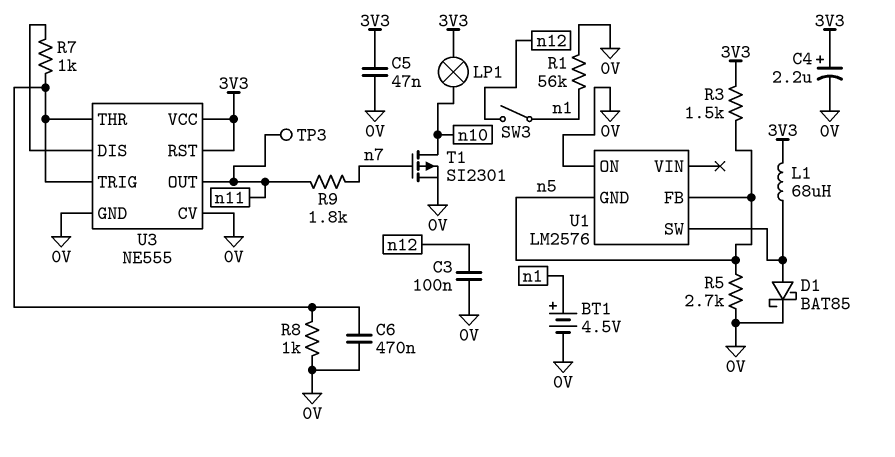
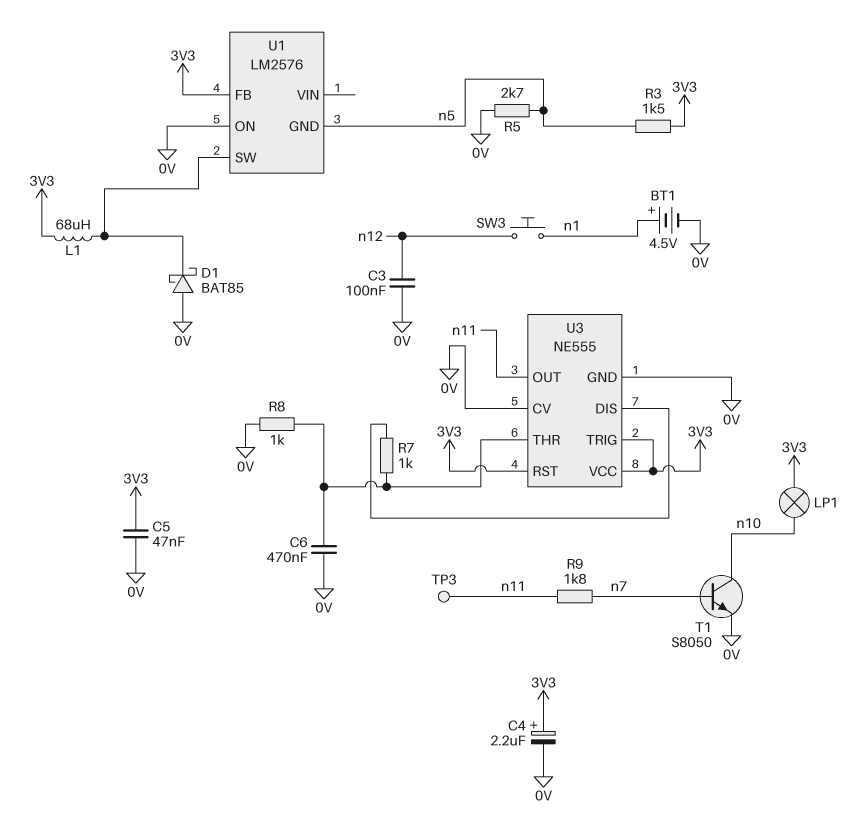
D1: schottky BAT85 (A U1/SW, K 0V) -> schottky BAT85 (A 0V, K U1/SW)
R1: 56k (0V, n1) -> none
SW3: switch (n1, n12) -> button (n1, n12)
T1: PMOS SI2301 (G n7, D n10, S 0V) -> NPN S8050 (B n7, C n10, E 0V)
U1 pin FB: n5 -> 3V3
U3 pin TRIG: U3/THR -> 3V3

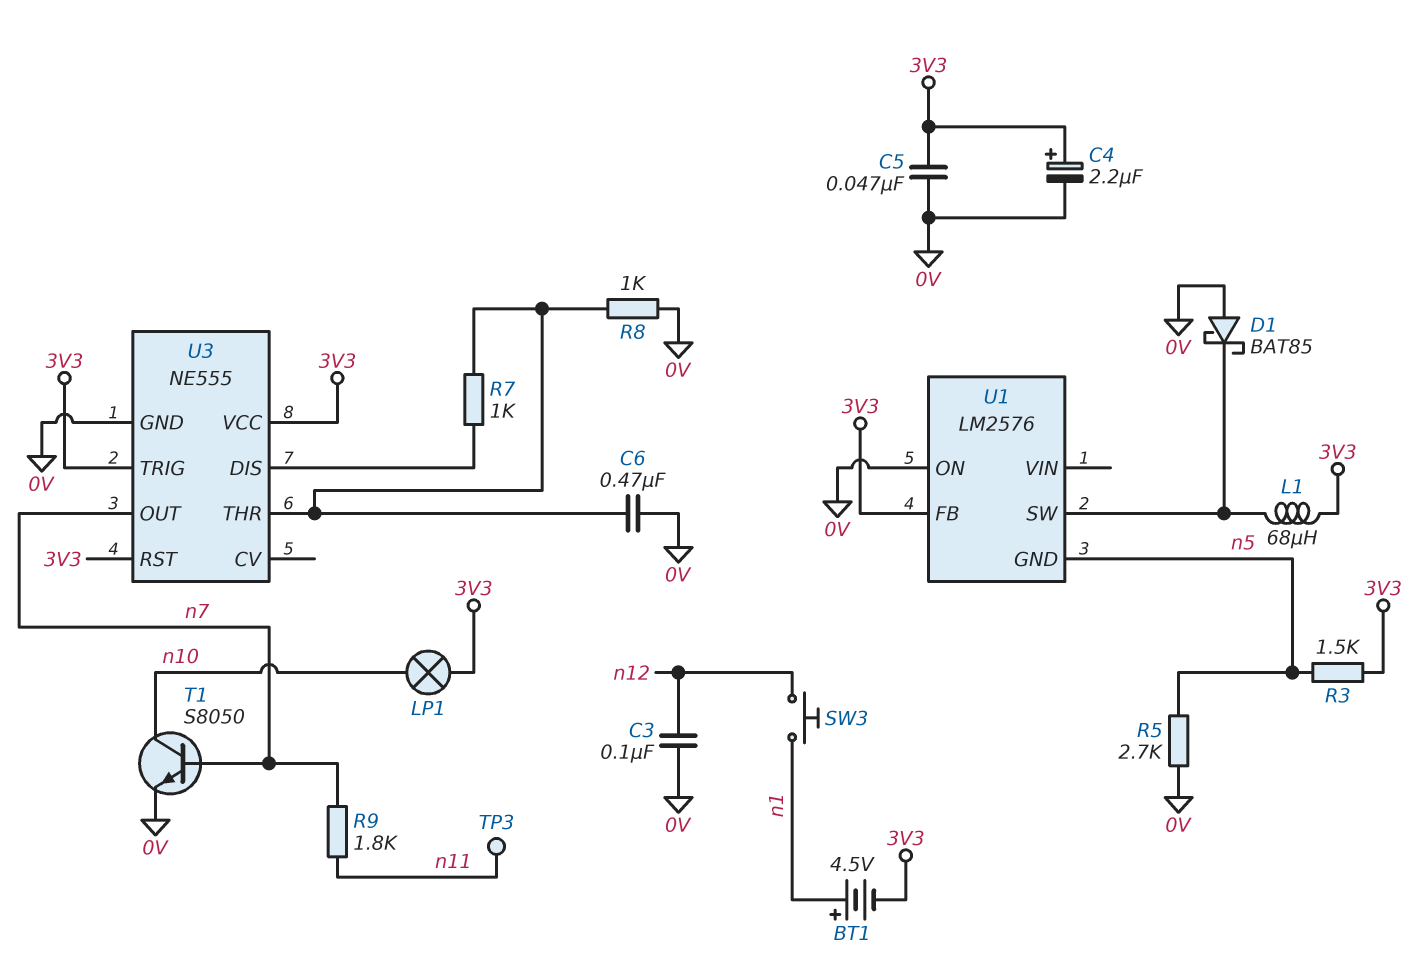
BT1: 4.5V (plus n1, minus 0V) -> 4.5V (plus n1, minus 3V3)
U3 pin CV: 0V -> none
U3 pin OUT: n11 -> n7

